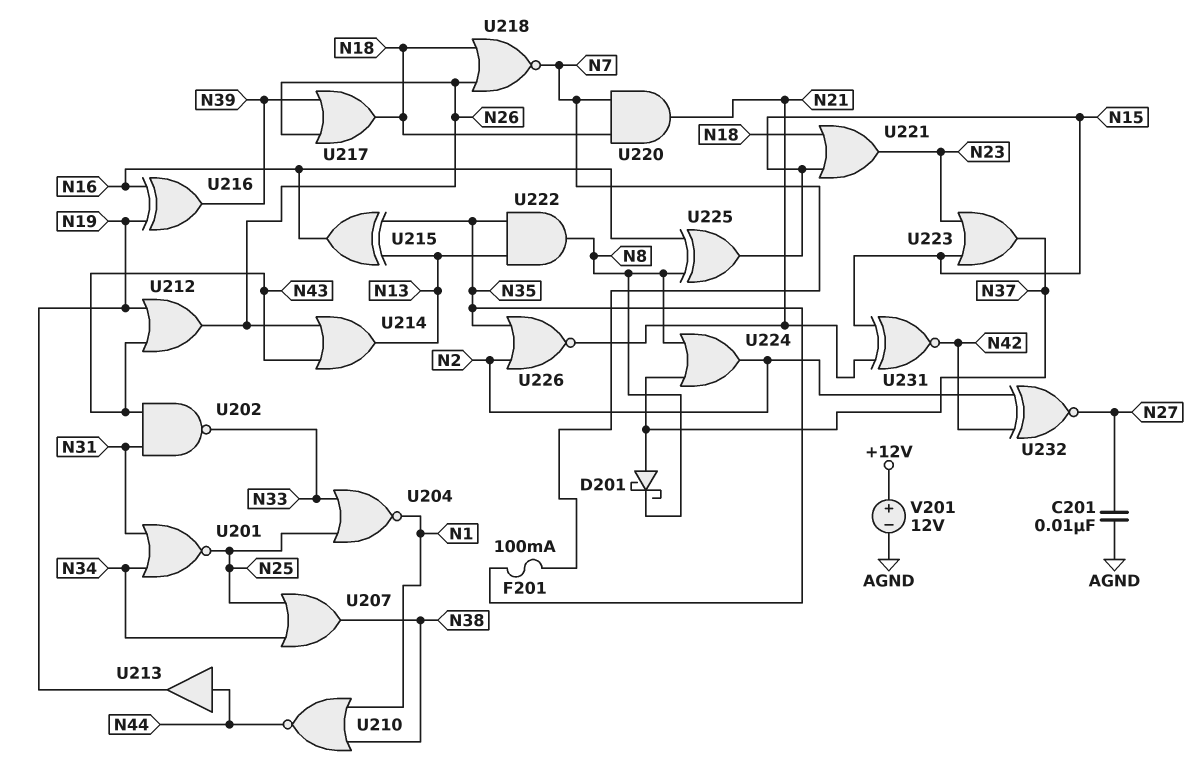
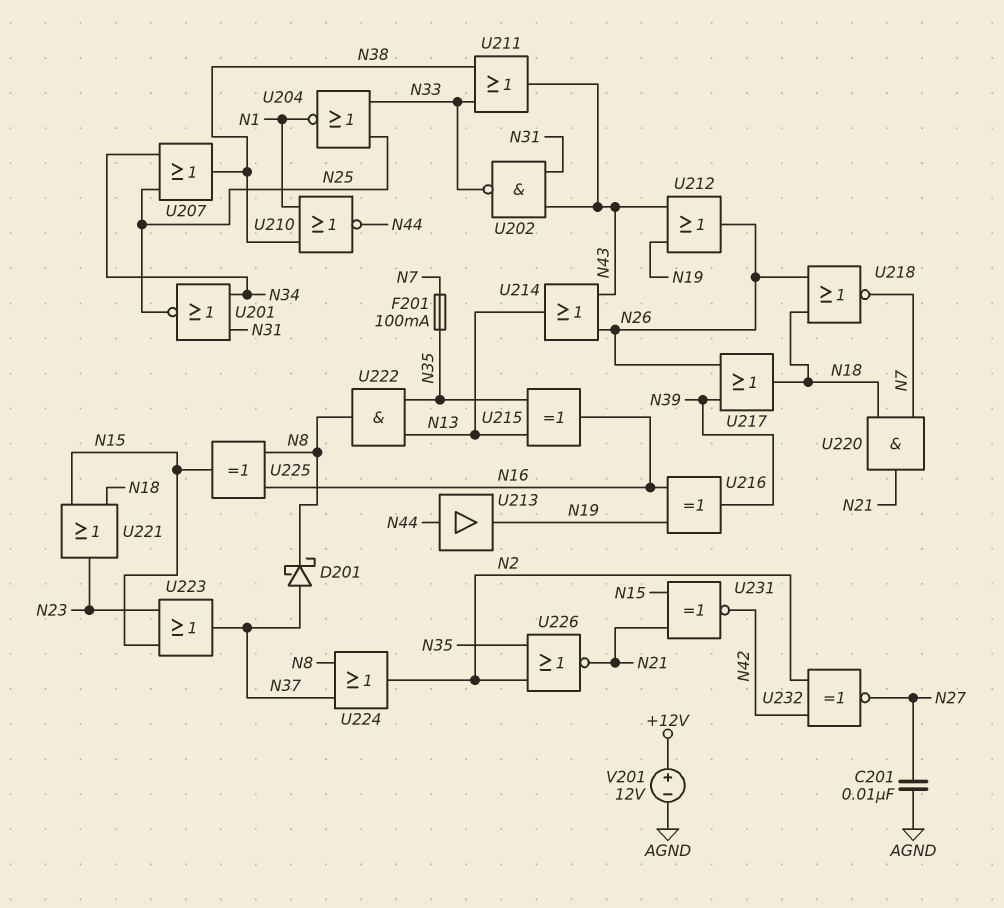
U211: none -> OR (in N33, in N38, out N43)

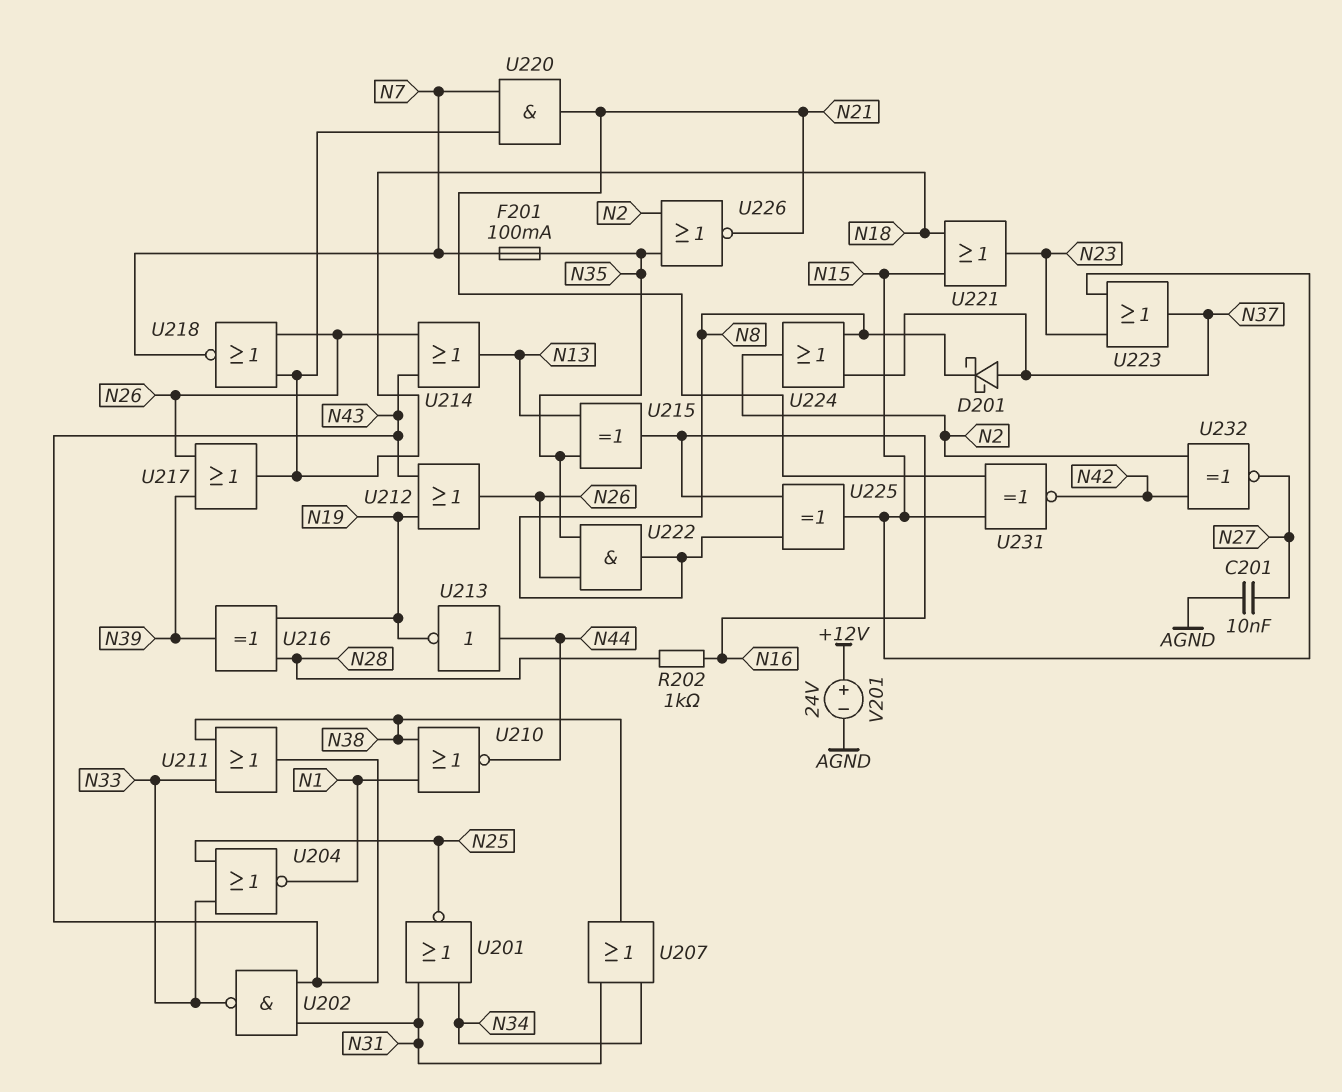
R202: none -> 1k (N16, N28)
U207: OR (in N25, in N34, out N38) -> OR (in N31, in N34, out N38)
U213: buffer (in N44, out N19) -> NOT (in N44, out N19)
U216: XOR (in N16, in N19, out N39) -> XOR (in N19, in N28, out N39)
U222: AND (in N13, in N35, out N8) -> AND (in N26, in N35, out N8)
V201: 12V (plus +12V, minus AGND) -> 24V (plus +12V, minus AGND)

